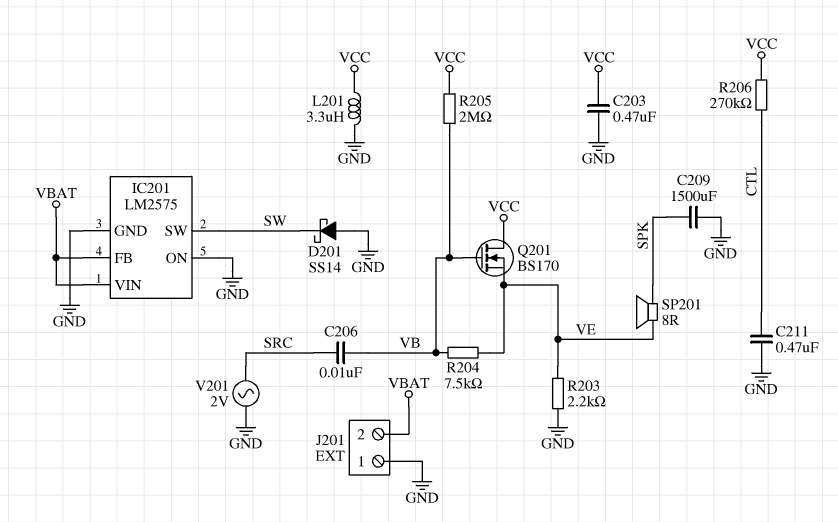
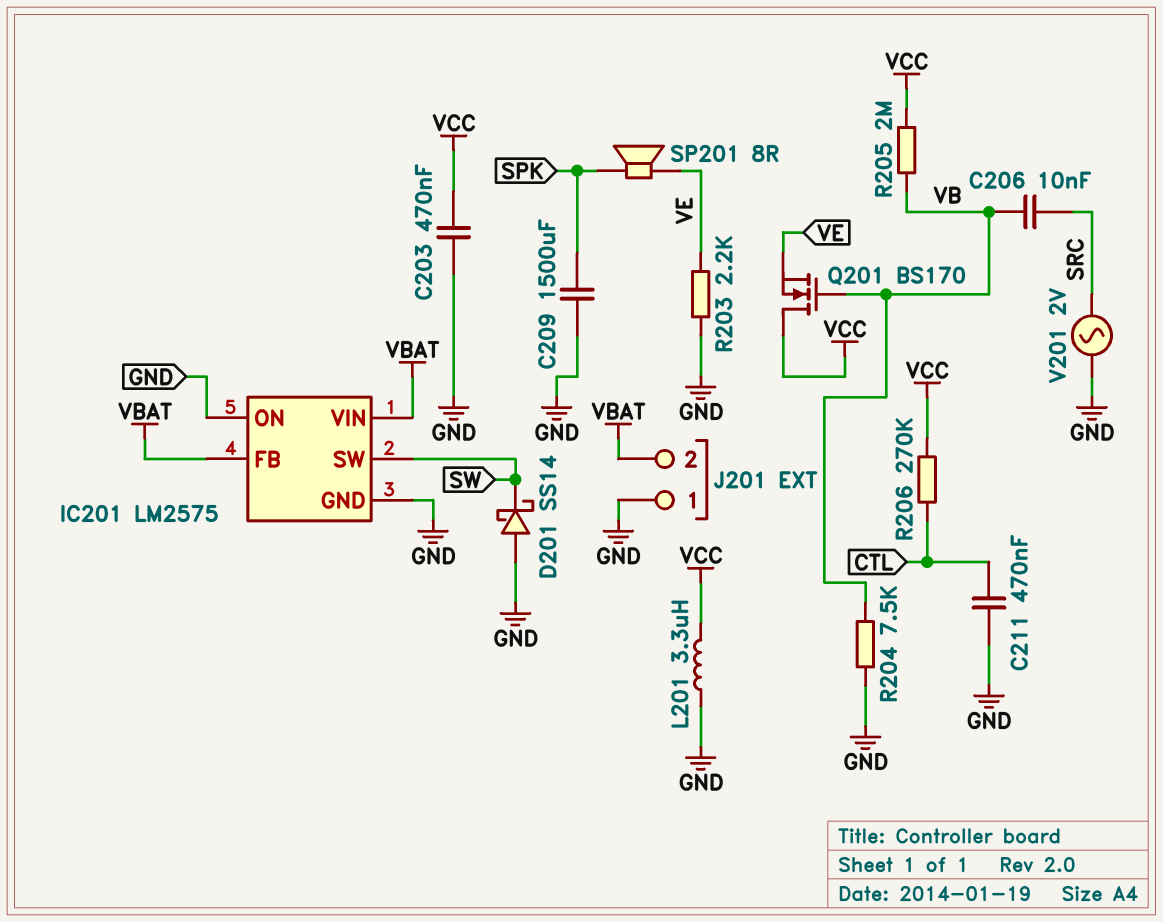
R204: 7.5k (VB, VE) -> 7.5k (GND, VB)

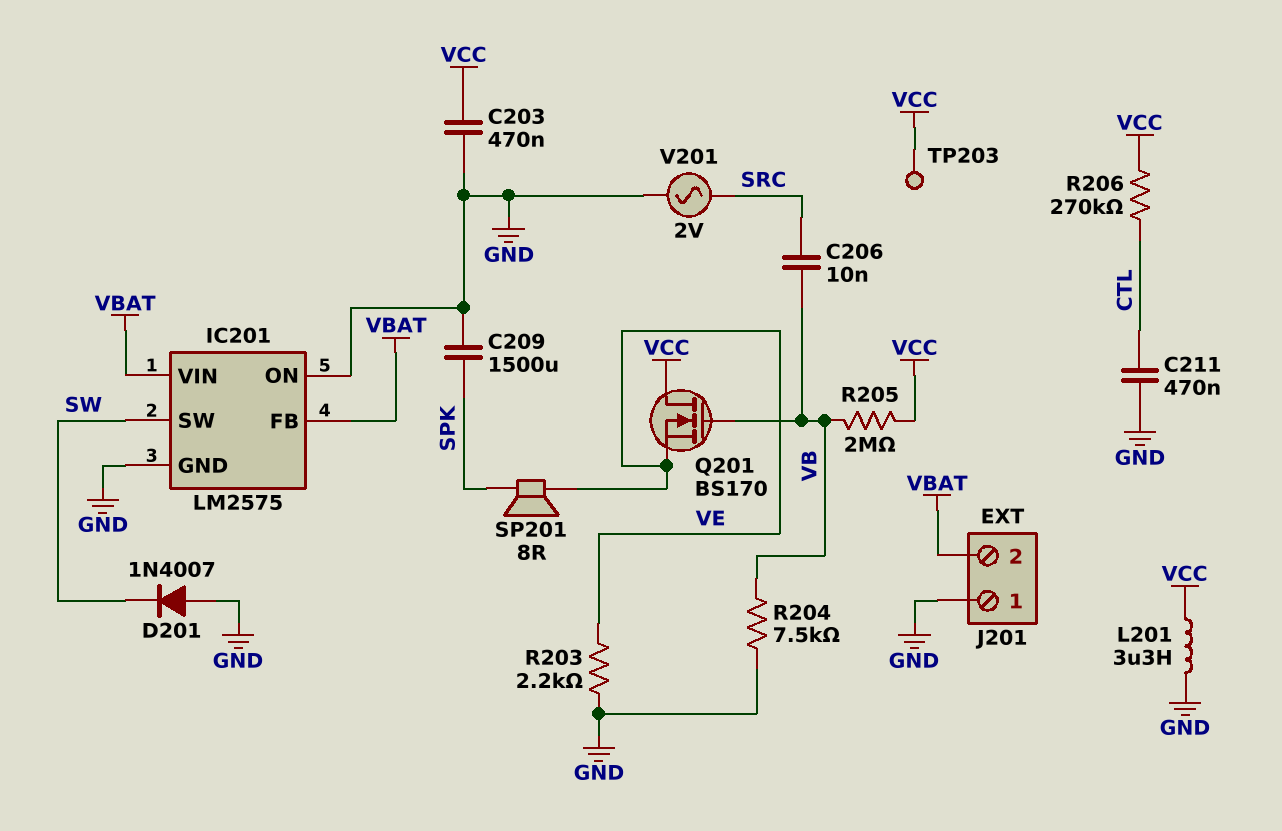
D201: schottky SS14 (A GND, K SW) -> diode 1N4007 (A GND, K SW)
TP203: none -> test point (VCC)

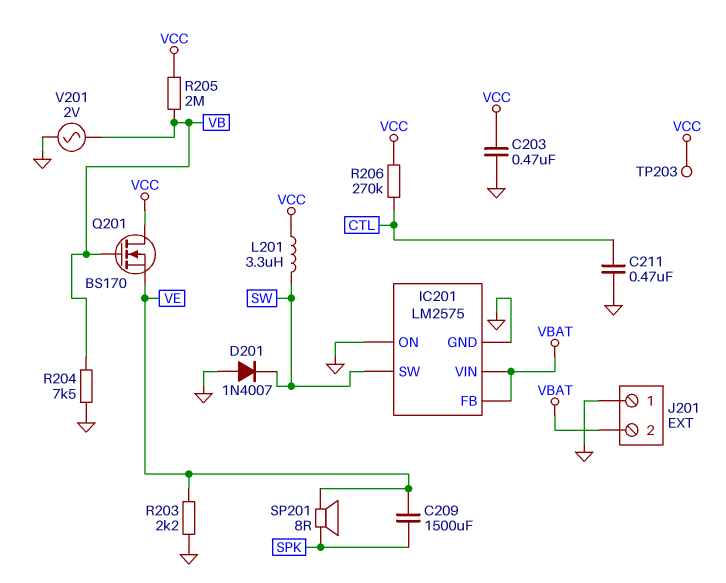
C206: 10nF (SRC, VB) -> none
C209: 1500uF (GND, SPK) -> 1500uF (SPK, VE)
L201: 3.3uH (GND, VCC) -> 3.3uH (SW, VCC)
V201: AC 2V (GND, SRC) -> AC 2V (GND, VB)

